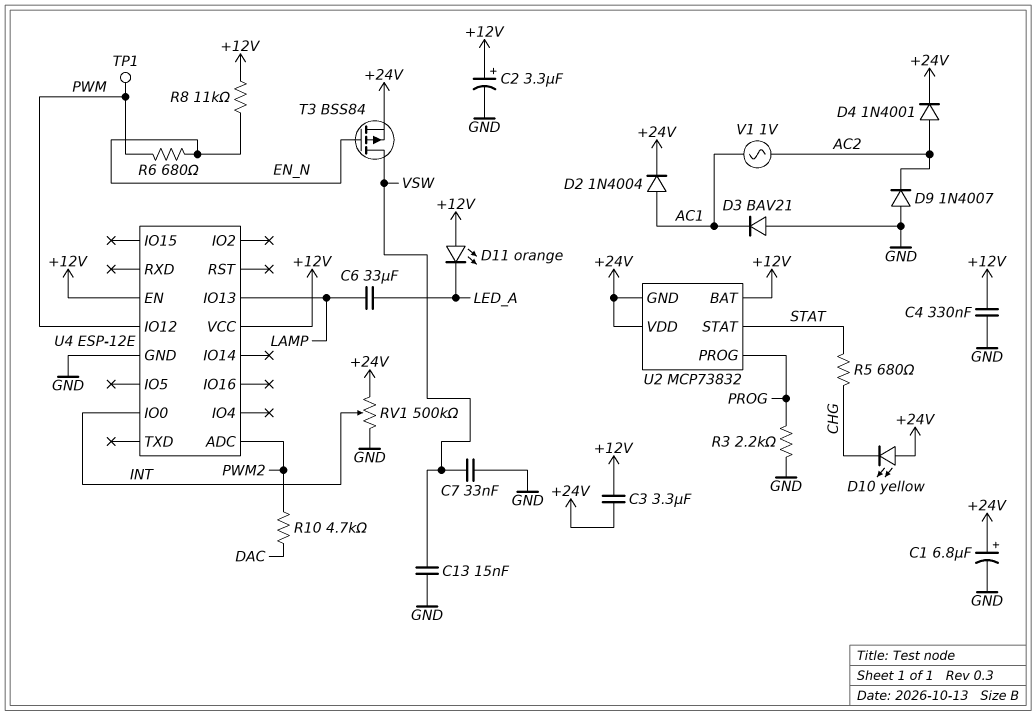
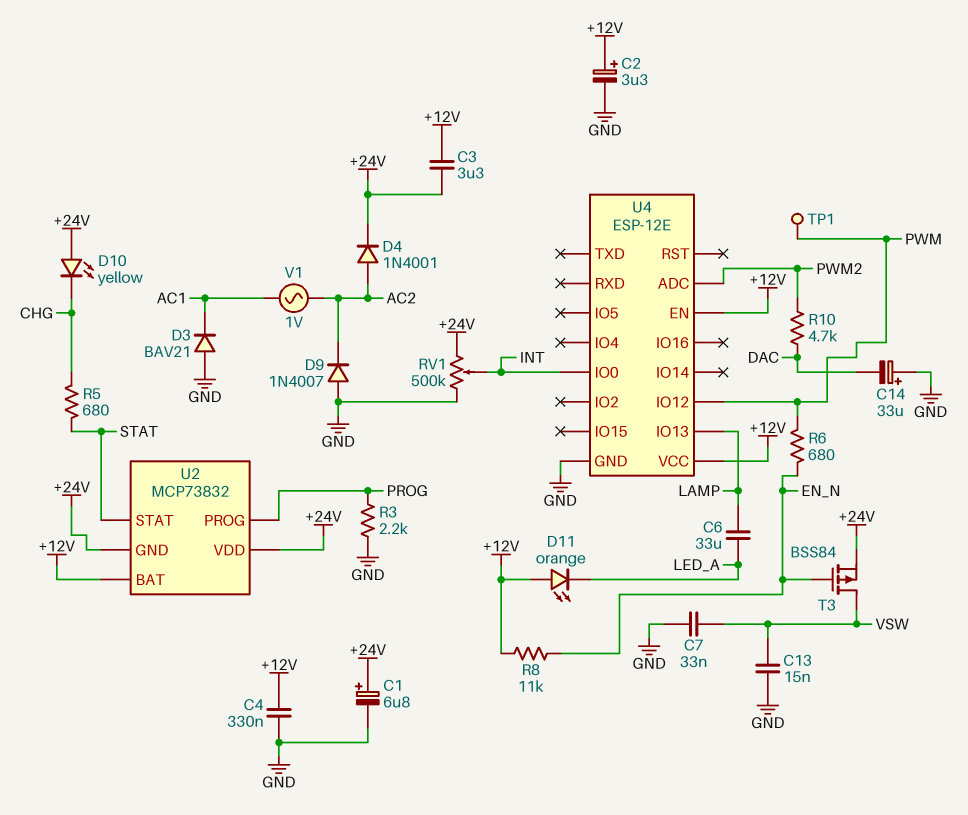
C14: none -> 33uF (plus GND, minus DAC)
D2: diode 1N4004 (A AC1, K +24V) -> none

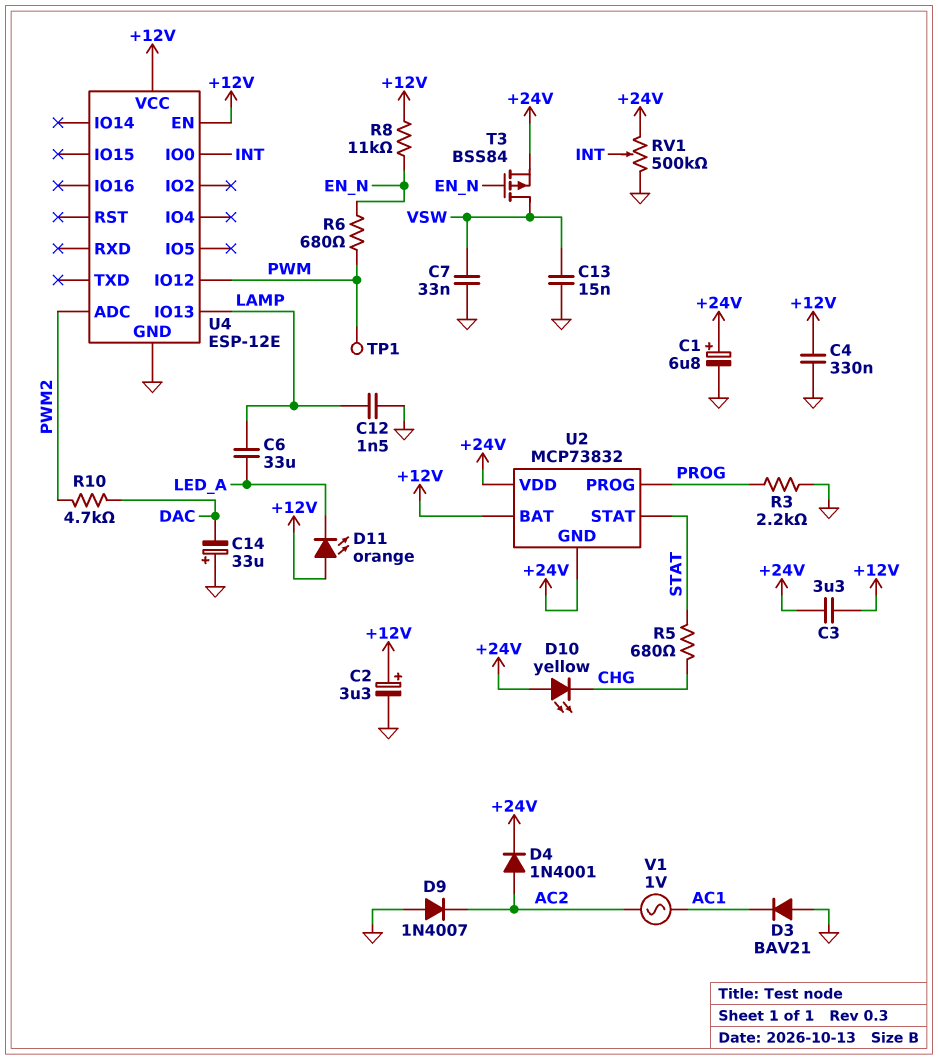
C12: none -> 1.5nF (GND, LAMP)

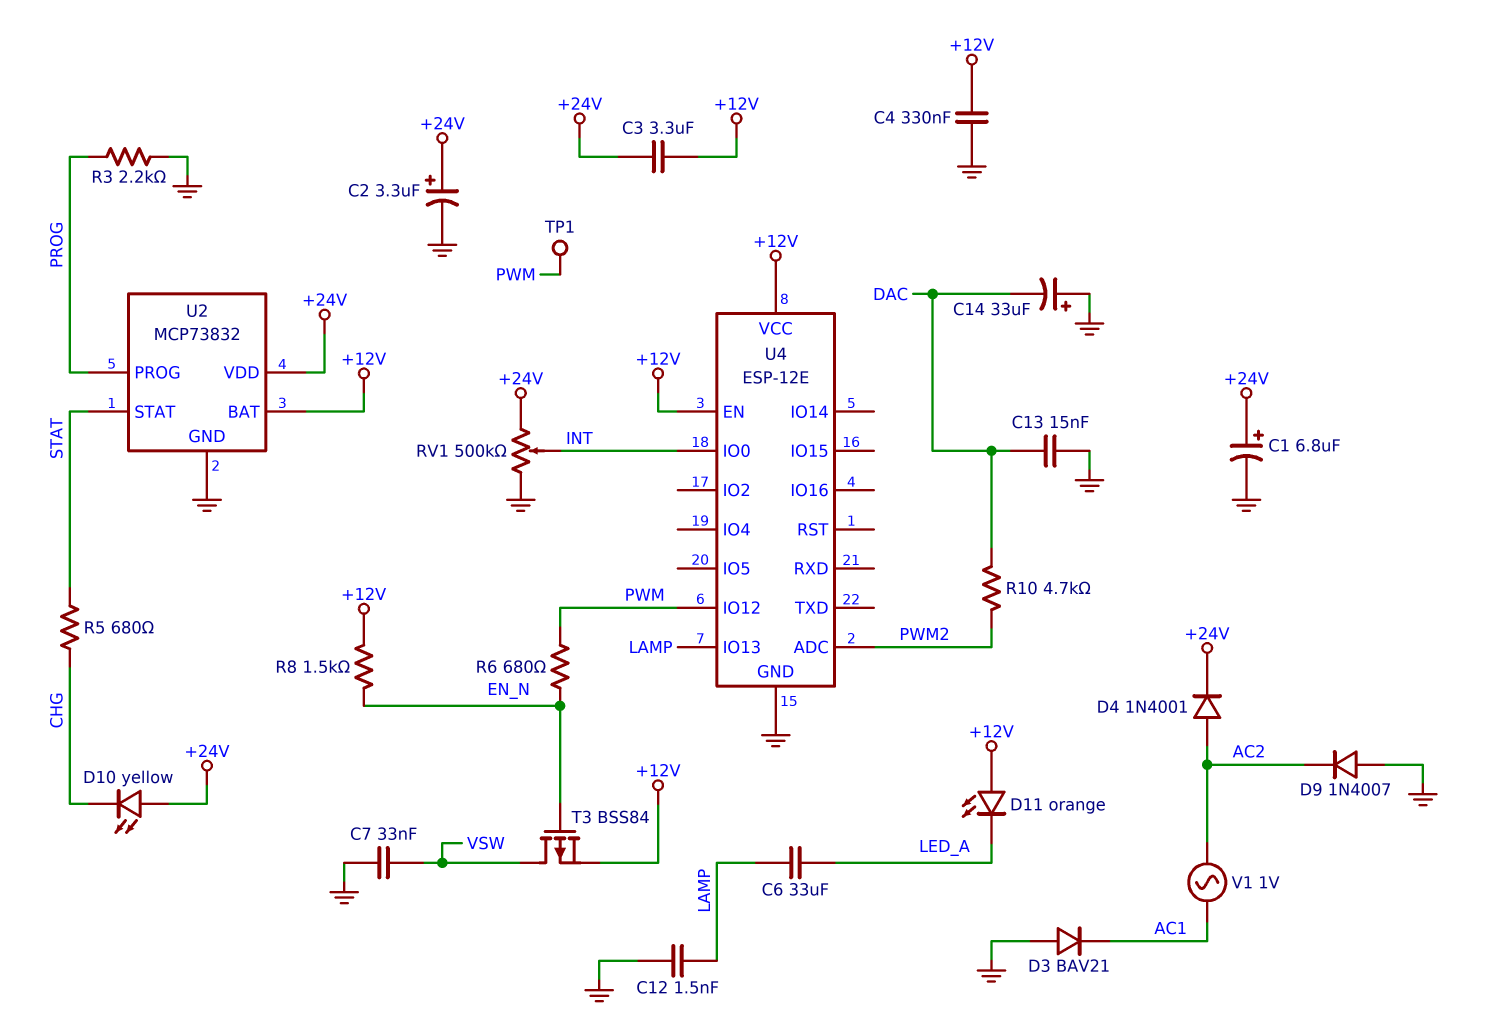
C2: 3.3uF (plus +12V, minus GND) -> 3.3uF (plus +24V, minus GND)
C13: 15nF (GND, VSW) -> 15nF (DAC, GND)
R8: 11k (+12V, EN_N) -> 1.5k (+12V, EN_N)
T3: PMOS BSS84 (G EN_N, D VSW, S +24V) -> PMOS BSS84 (G EN_N, D VSW, S +12V)
U2 pin GND: +24V -> GND

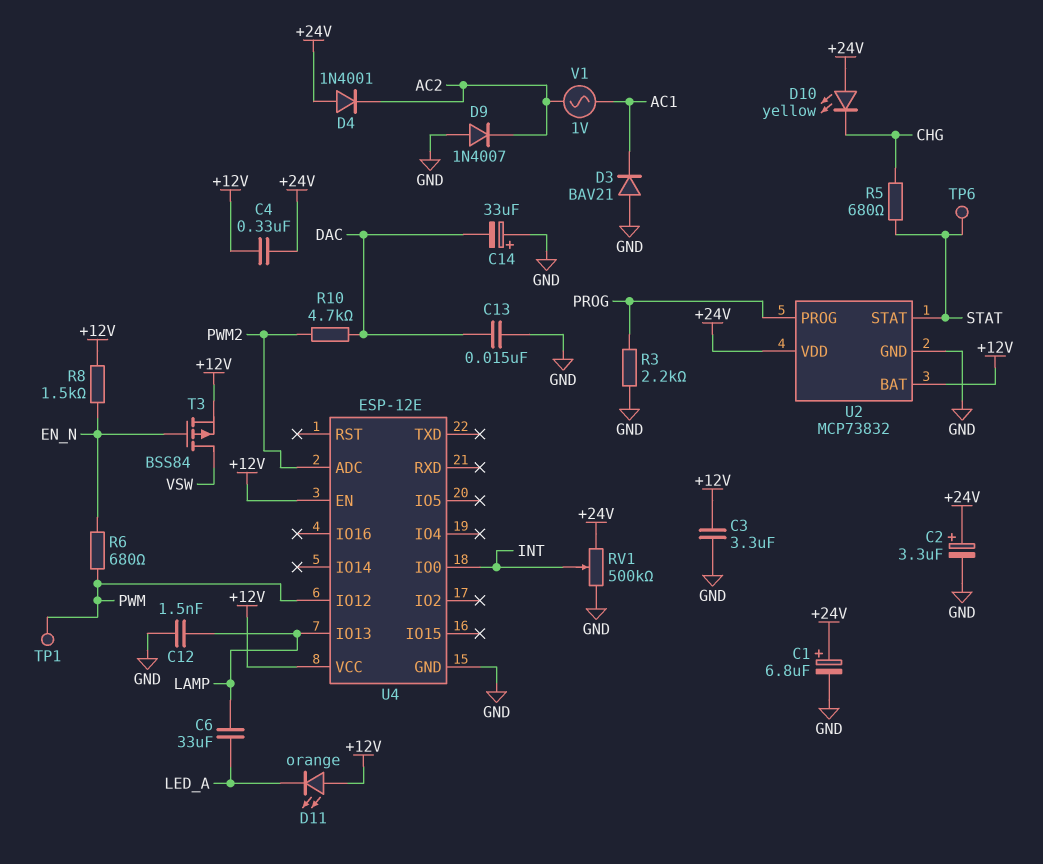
C3: 3.3uF (+12V, +24V) -> 3.3uF (+12V, GND)
C4: 330nF (+12V, GND) -> 330nF (+12V, +24V)
C7: 33nF (GND, VSW) -> none
D4: diode 1N4001 (A AC2, K +24V) -> diode 1N4001 (A +24V, K AC2)
TP6: none -> test point (STAT)

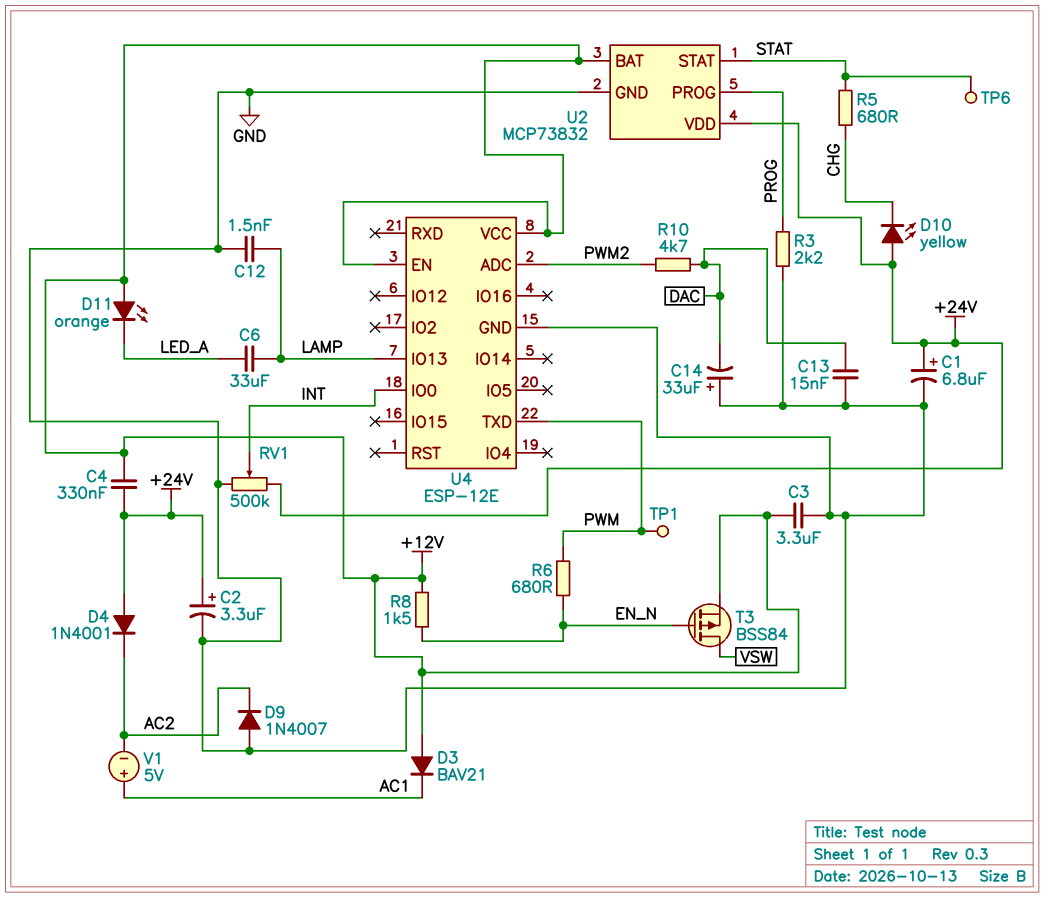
D3: diode BAV21 (A GND, K AC1) -> diode BAV21 (A +12V, K AC1)
U4 pin IO12: PWM -> none
U4 pin TXD: none -> PWM
V1: AC 1V (AC1, AC2) -> 5V (plus AC1, minus AC2)

